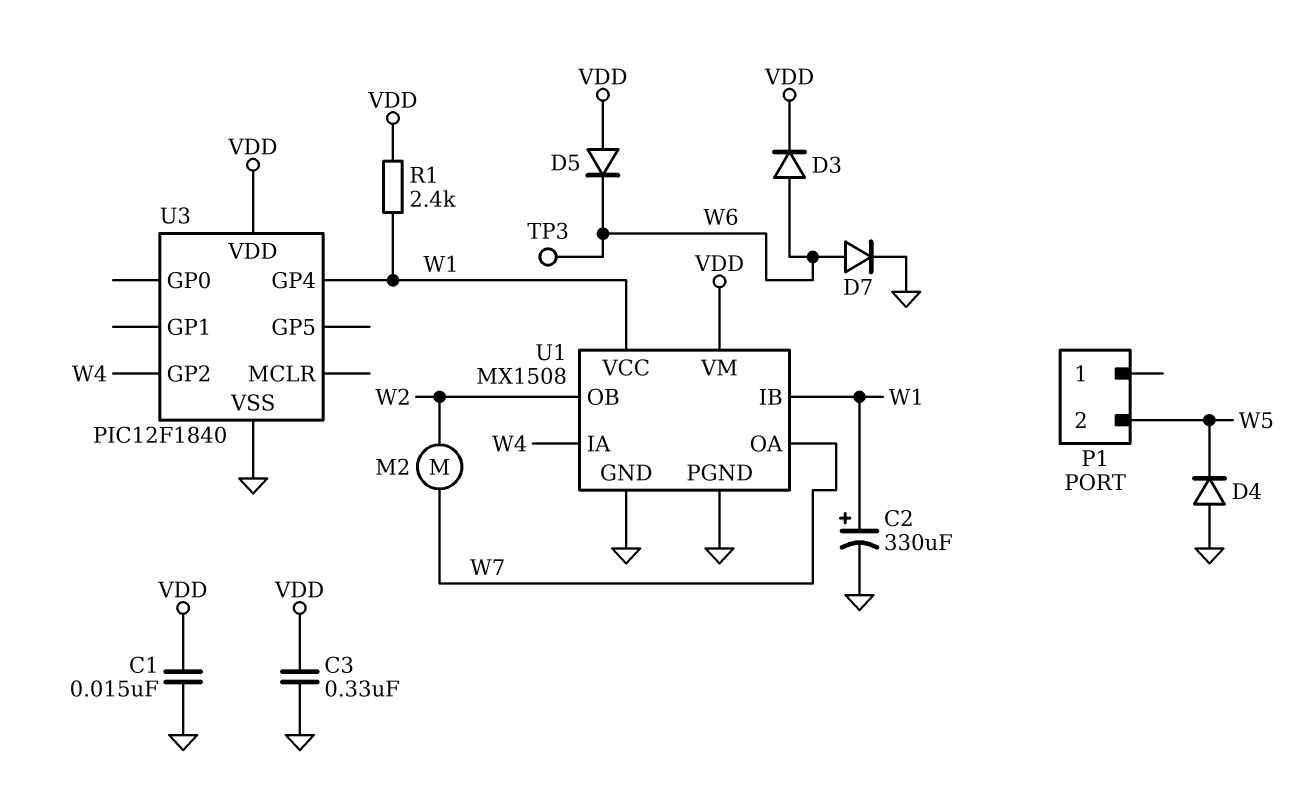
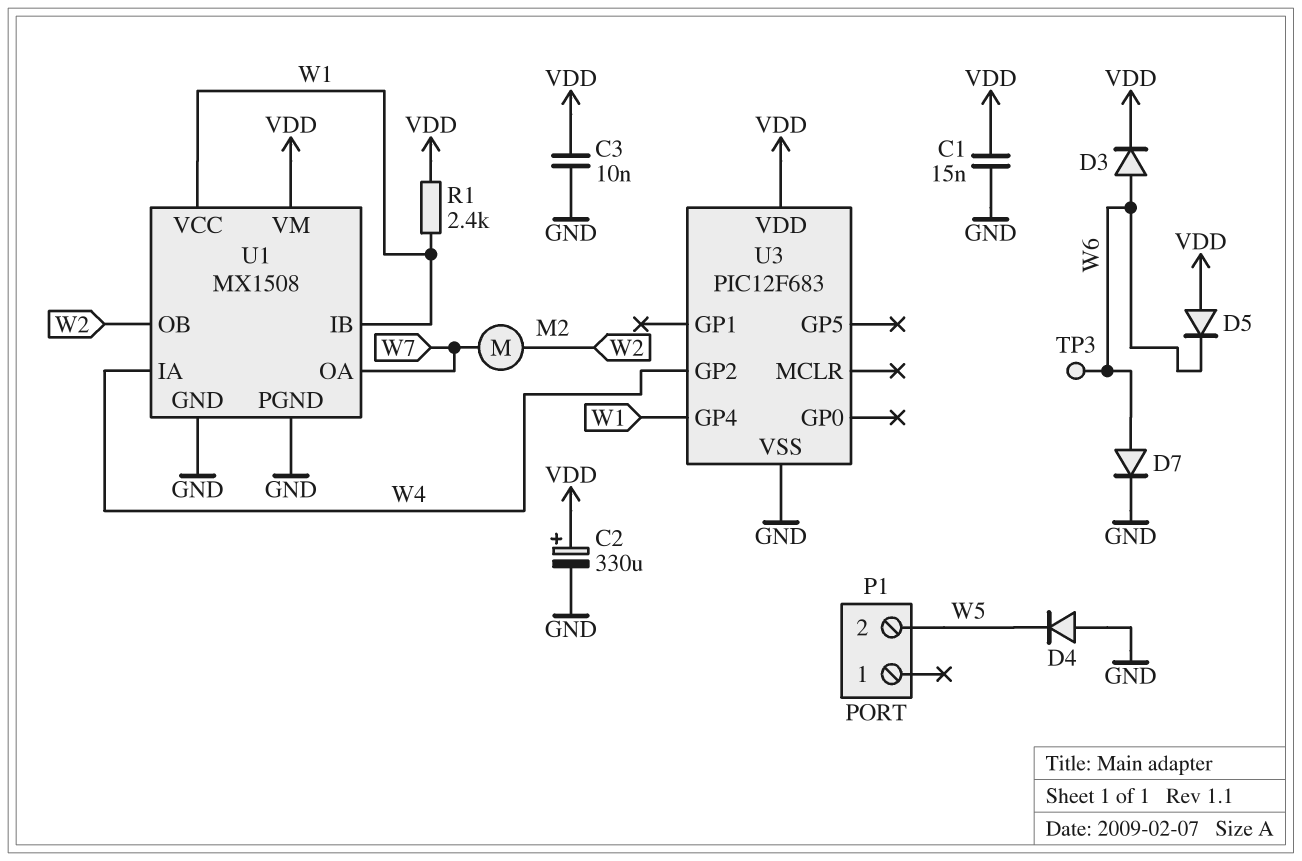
C2: 330uF (plus W1, minus GND) -> 330uF (plus VDD, minus GND)
C3: 330nF (GND, VDD) -> 10nF (GND, VDD)
U3: PIC12F1840 -> PIC12F683

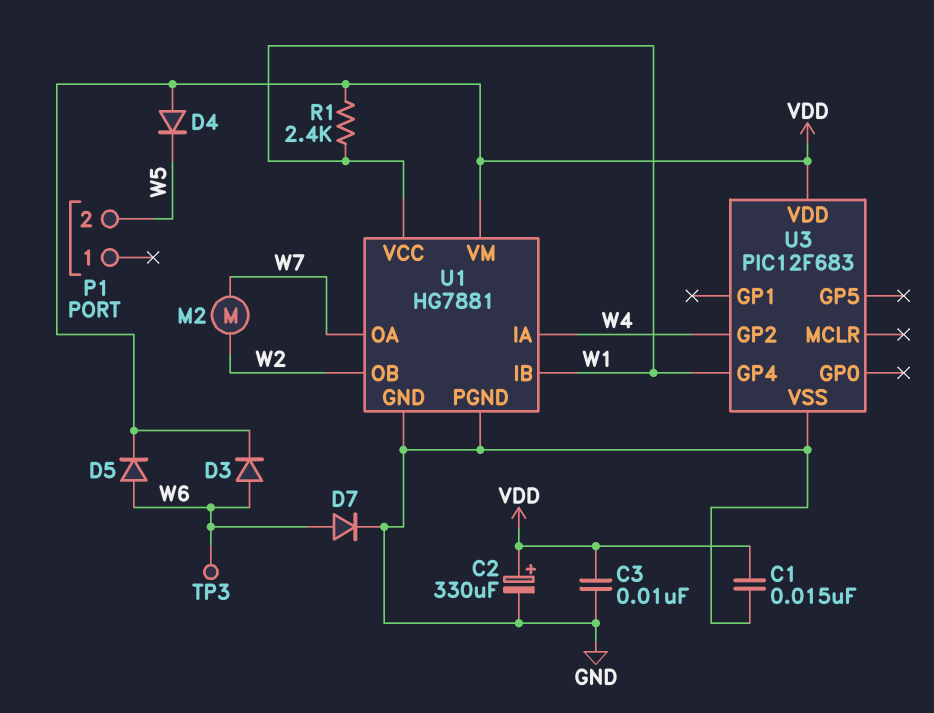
D4: diode (A GND, K W5) -> diode (A VDD, K W5)
D5: diode (A VDD, K W6) -> diode (A W6, K VDD)
U1: MX1508 -> HG7881

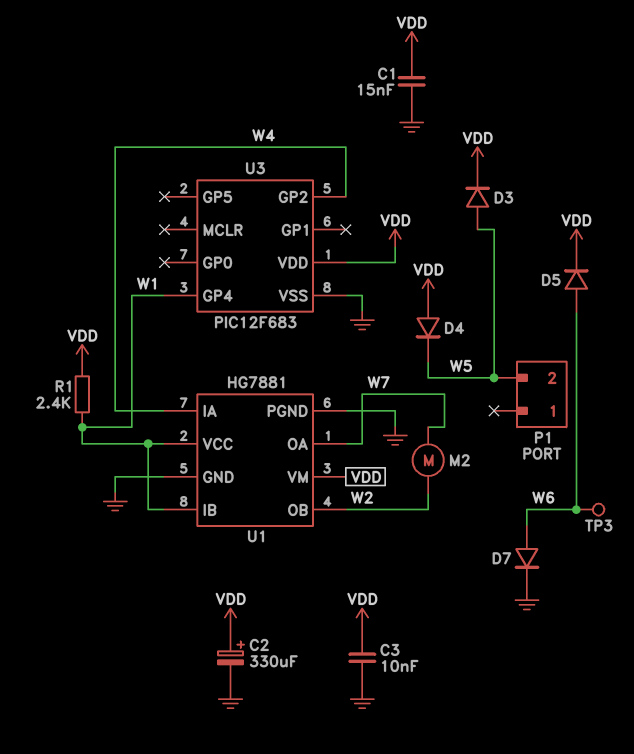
D3: diode (A W6, K VDD) -> diode (A W5, K VDD)

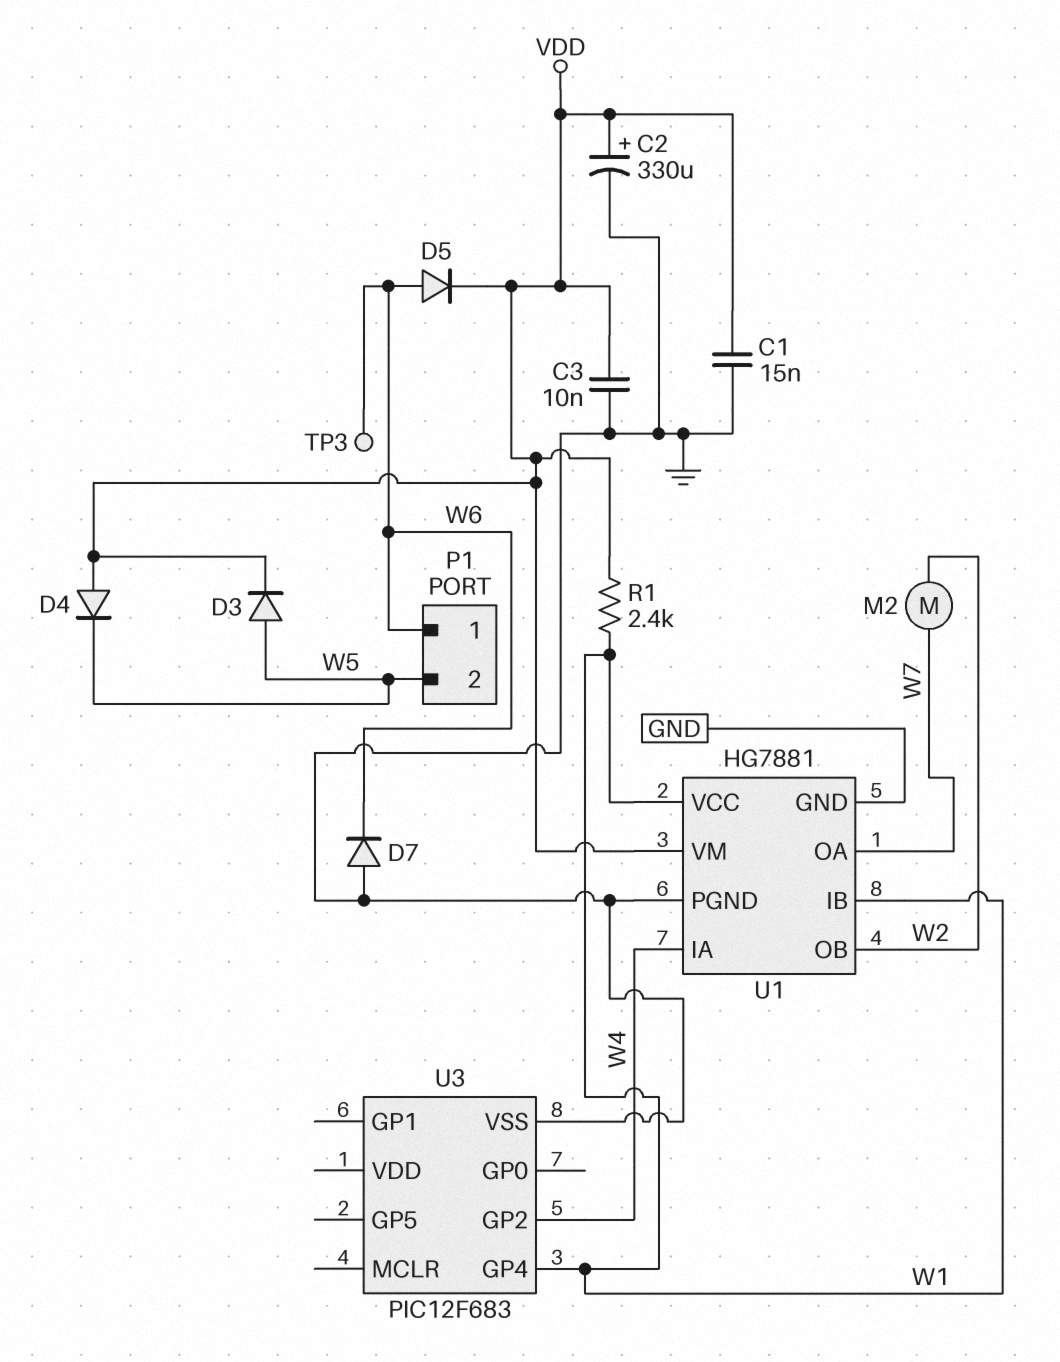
D7: diode (A W6, K GND) -> diode (A GND, K W6)
P1 pin 1: none -> W6
U3 pin VDD: VDD -> none

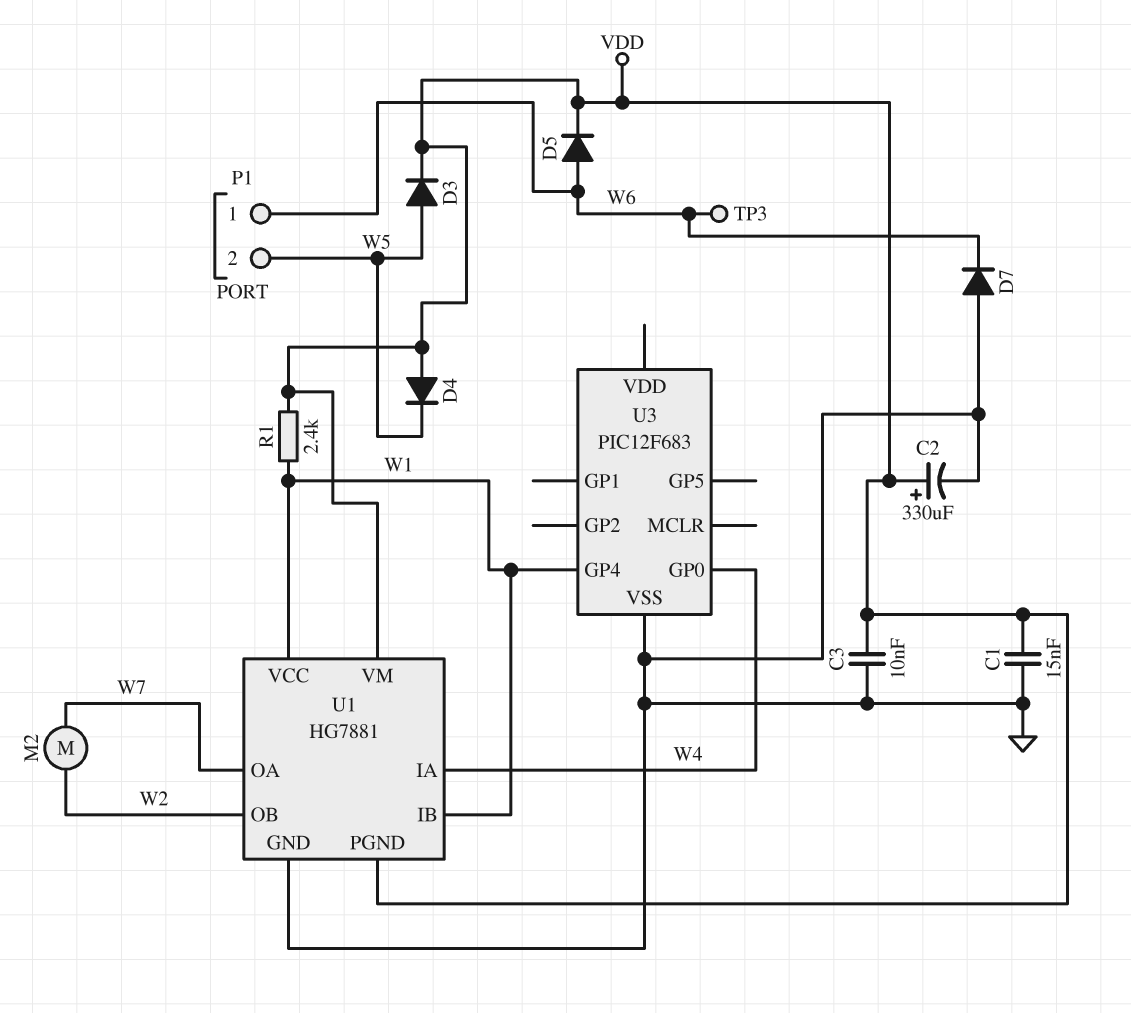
U1 pin PGND: GND -> VDD
U3 pin GP0: none -> W4
U3 pin GP2: W4 -> none

